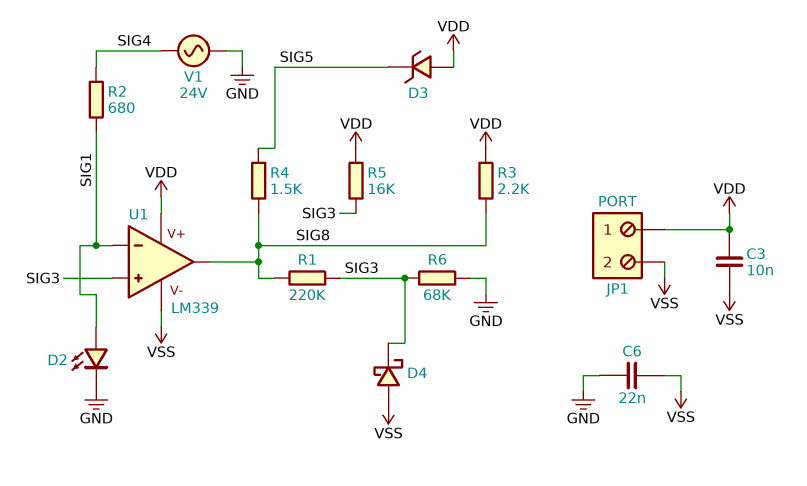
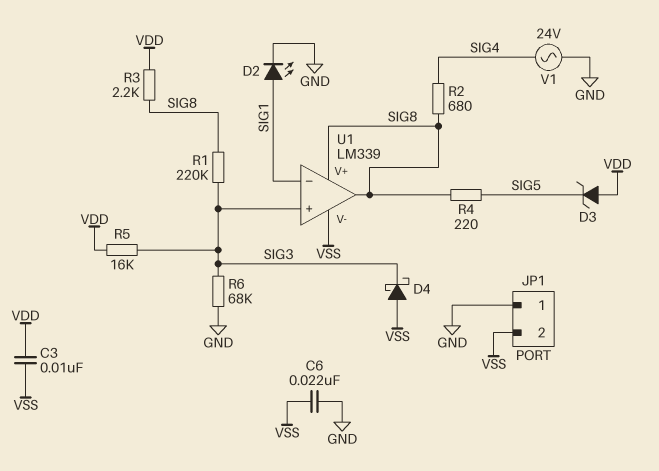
JP1 pin 1: VDD -> GND
R2: 680 (SIG1, SIG4) -> 680 (SIG4, SIG8)
R4: 1.5k (SIG5, SIG8) -> 220 (SIG5, SIG8)
U1 pin V+: VDD -> SIG8

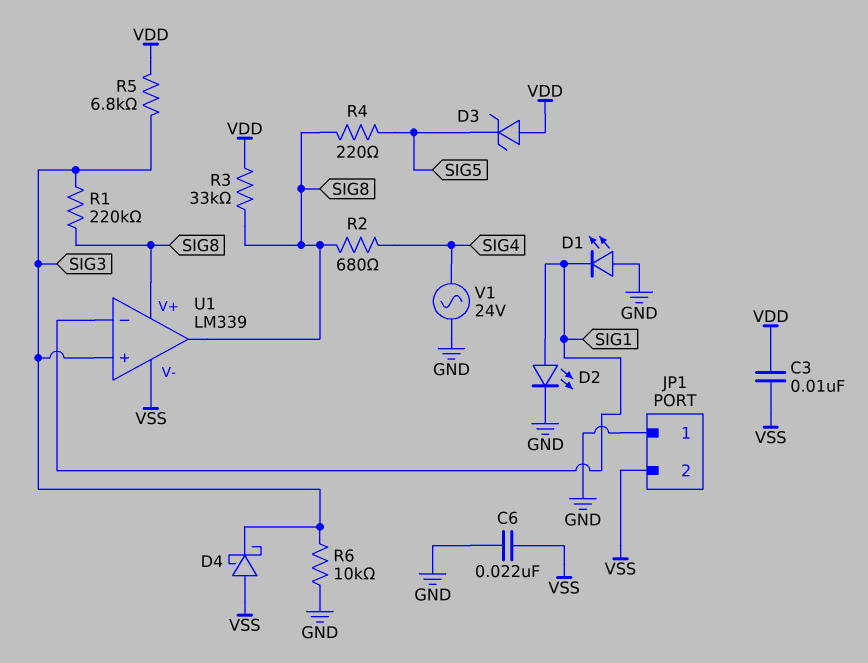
D1: none -> LED (A GND, K SIG1)
R3: 2.2k (SIG8, VDD) -> 33k (SIG8, VDD)
R5: 16k (SIG3, VDD) -> 6.8k (SIG3, VDD)
R6: 68k (GND, SIG3) -> 10k (GND, SIG3)

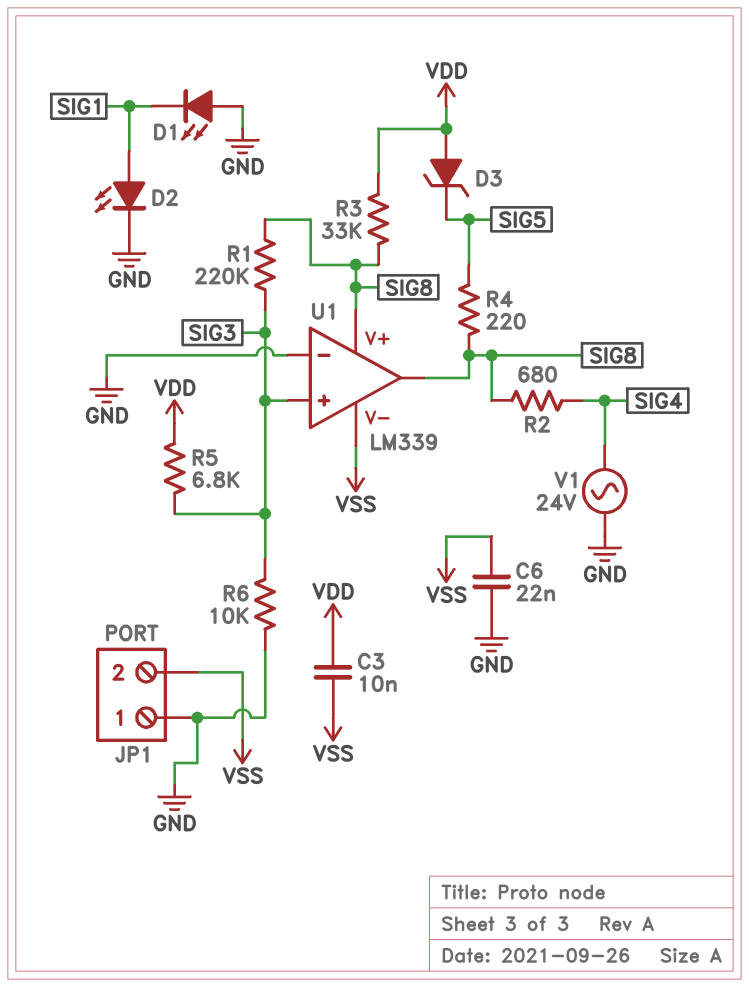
D4: schottky (A VSS, K SIG3) -> none
U1 pin in-: SIG1 -> GND

